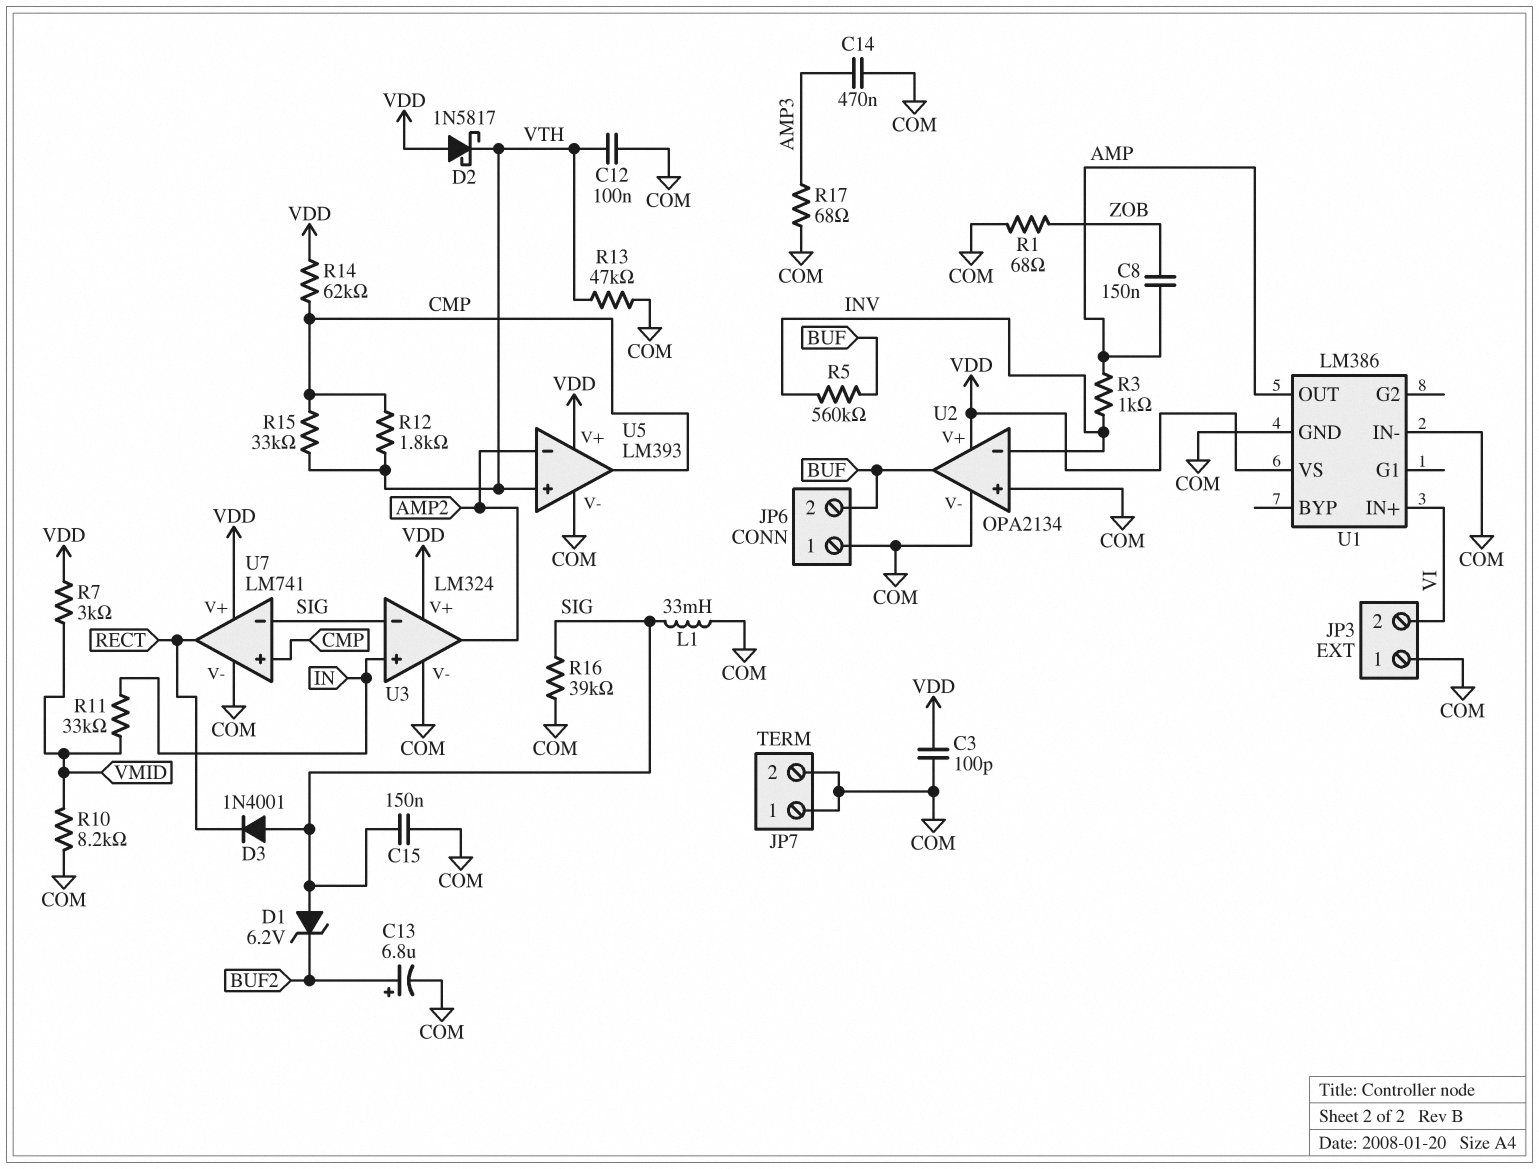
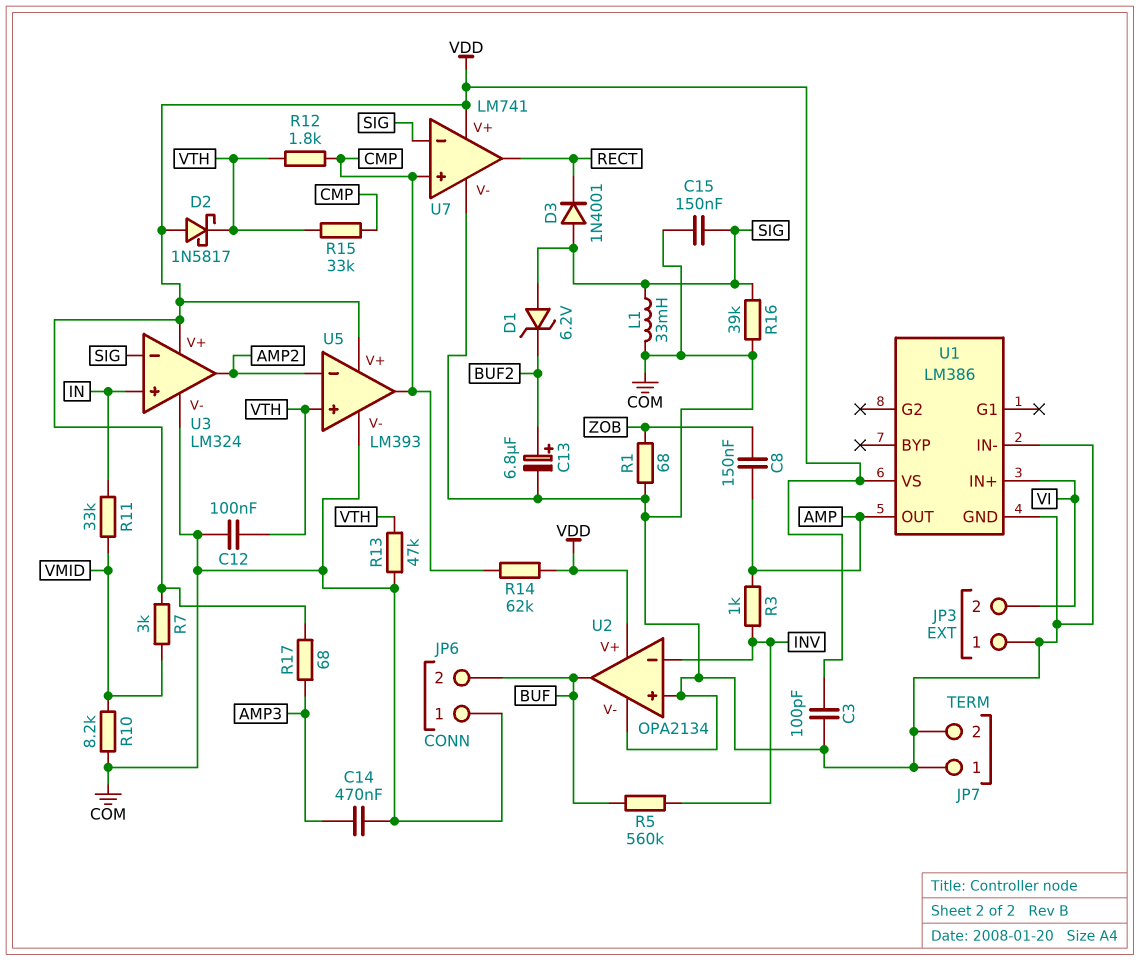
R17: 68 (AMP3, COM) -> 68 (AMP3, VDD)

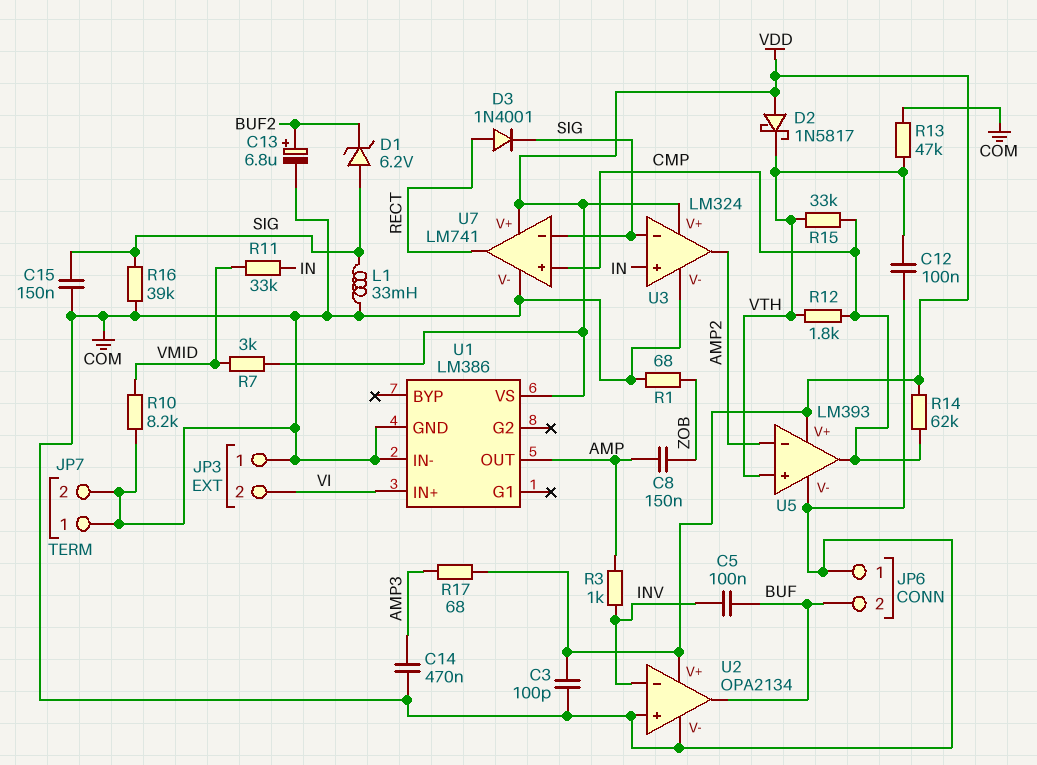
C5: none -> 100nF (BUF, INV)
D3: diode 1N4001 (A SIG, K RECT) -> diode 1N4001 (A RECT, K SIG)
R5: 560k (BUF, INV) -> none

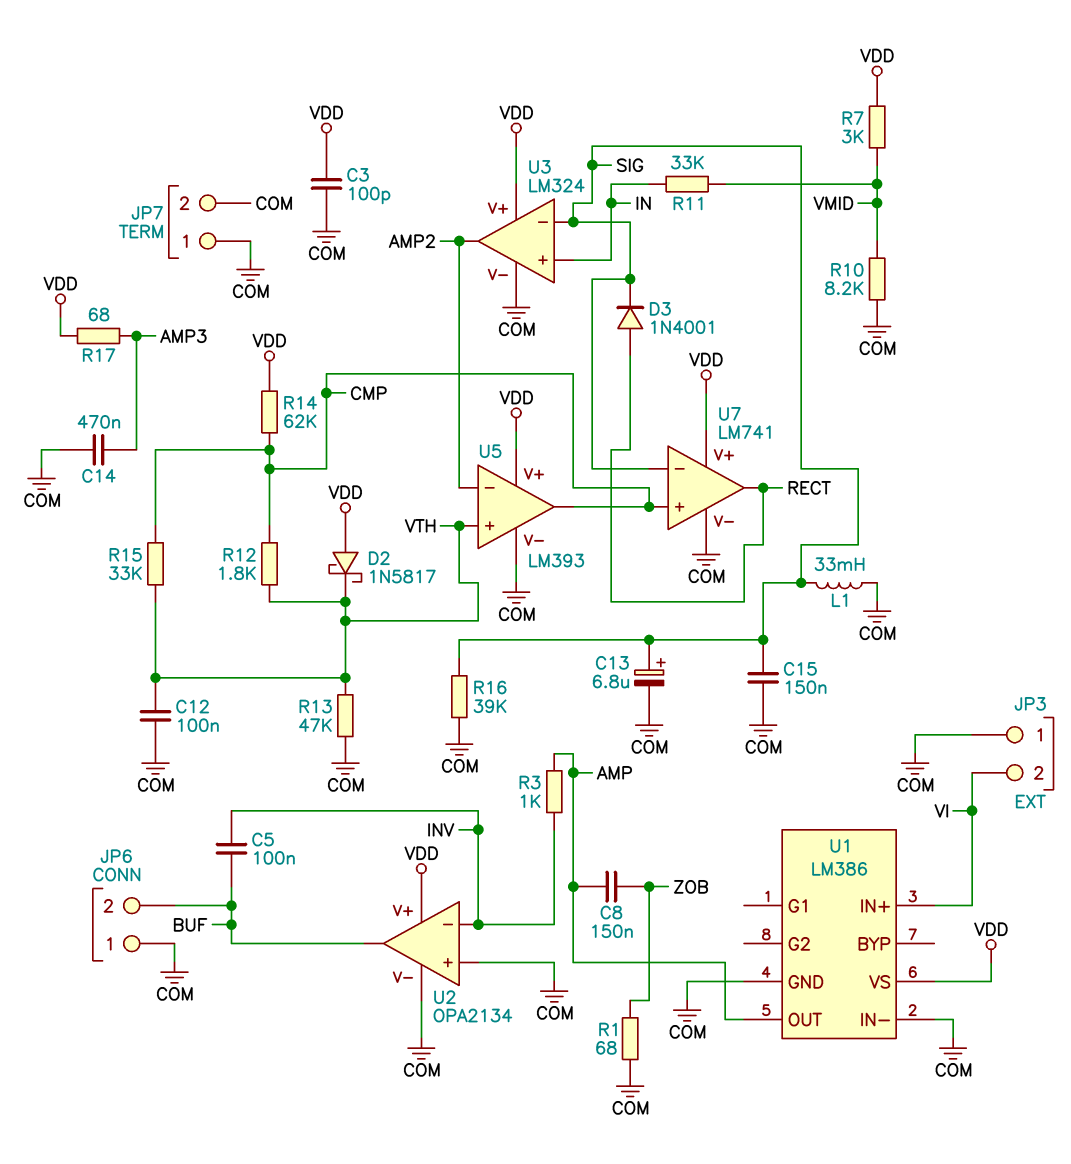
C13: 6.8uF (plus BUF2, minus COM) -> 6.8uF (plus SIG, minus COM)
D1: zener 6.2V (A SIG, K BUF2) -> none

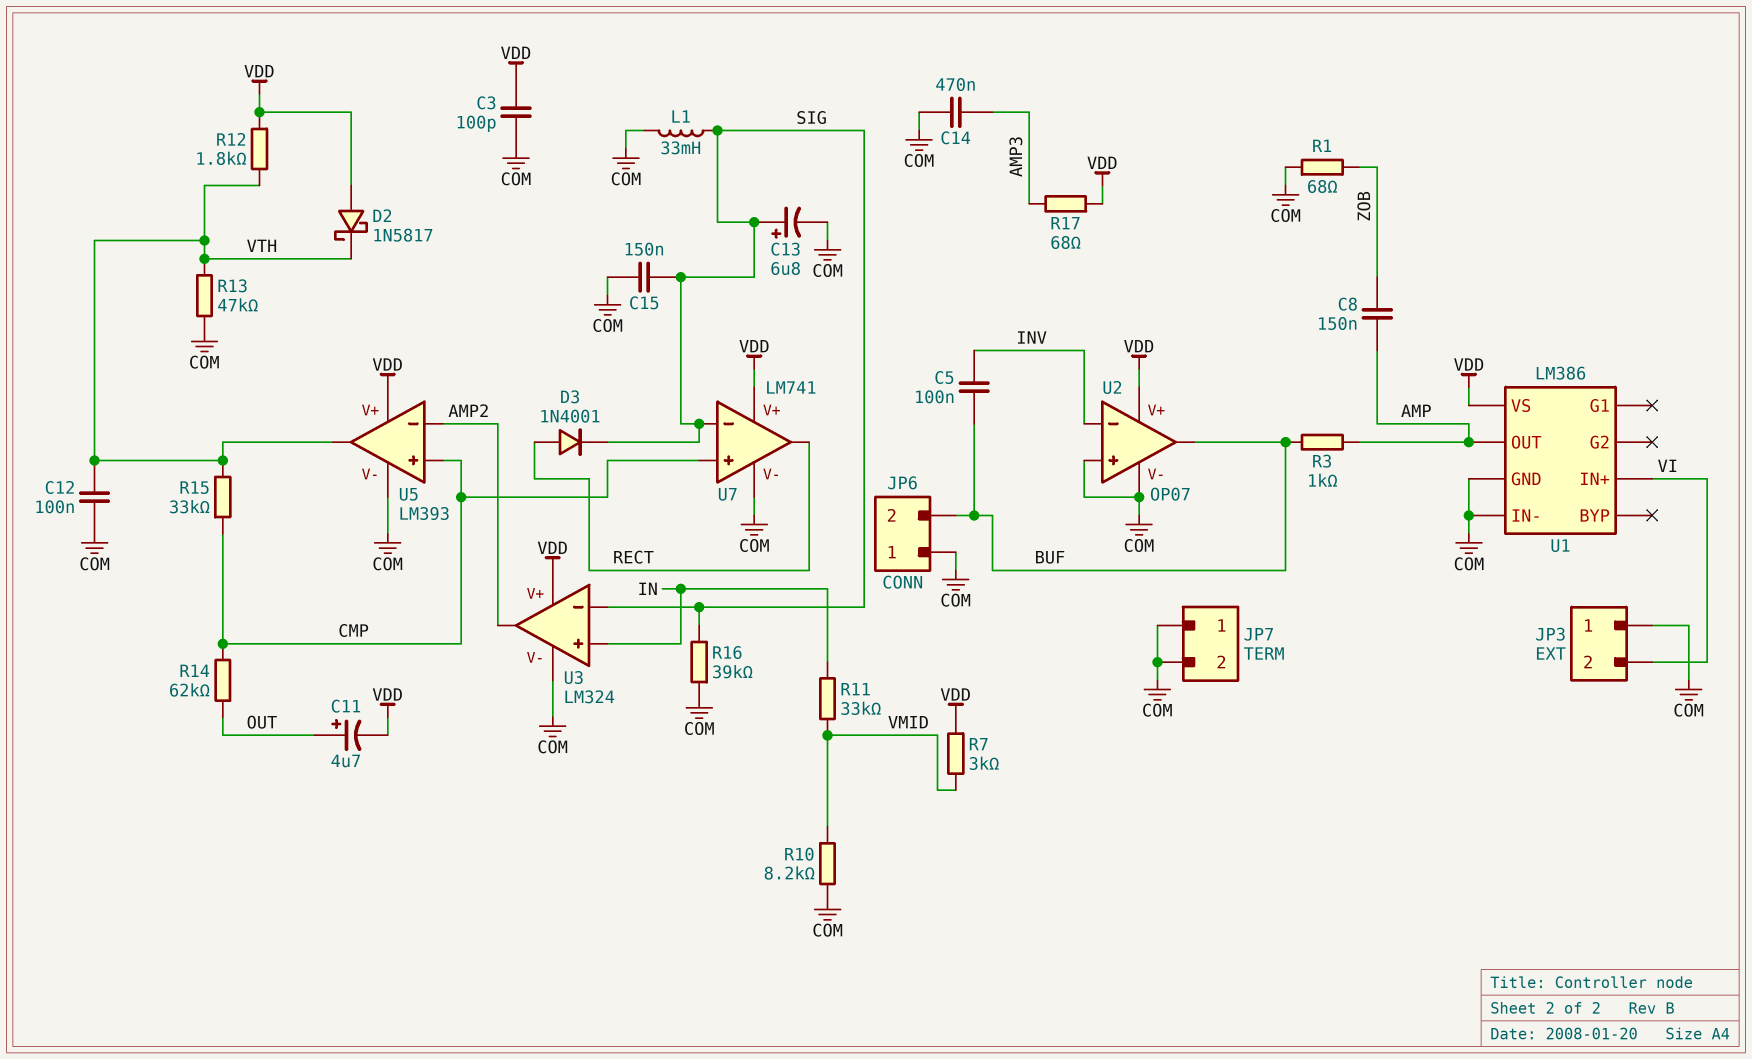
C11: none -> 4.7uF (plus OUT, minus VDD)
R3: 1k (AMP, INV) -> 1k (AMP, BUF)
R12: 1.8k (CMP, VTH) -> 1.8k (VDD, VTH)
R14: 62k (CMP, VDD) -> 62k (CMP, OUT)
U2: OPA2134 -> OP07
U5 pin in+: VTH -> CMP
U5 pin out: CMP -> VTH

